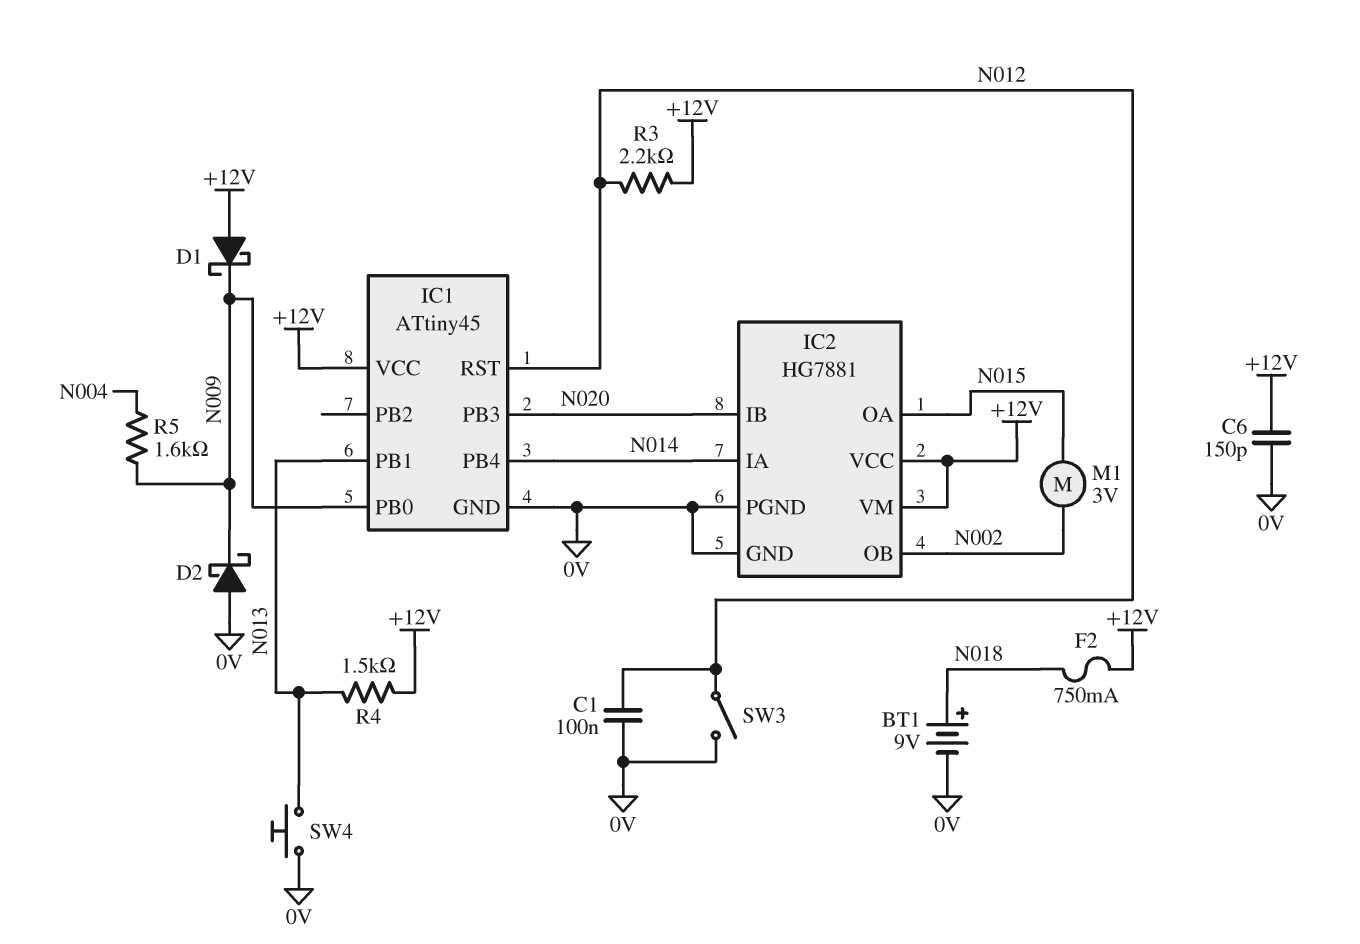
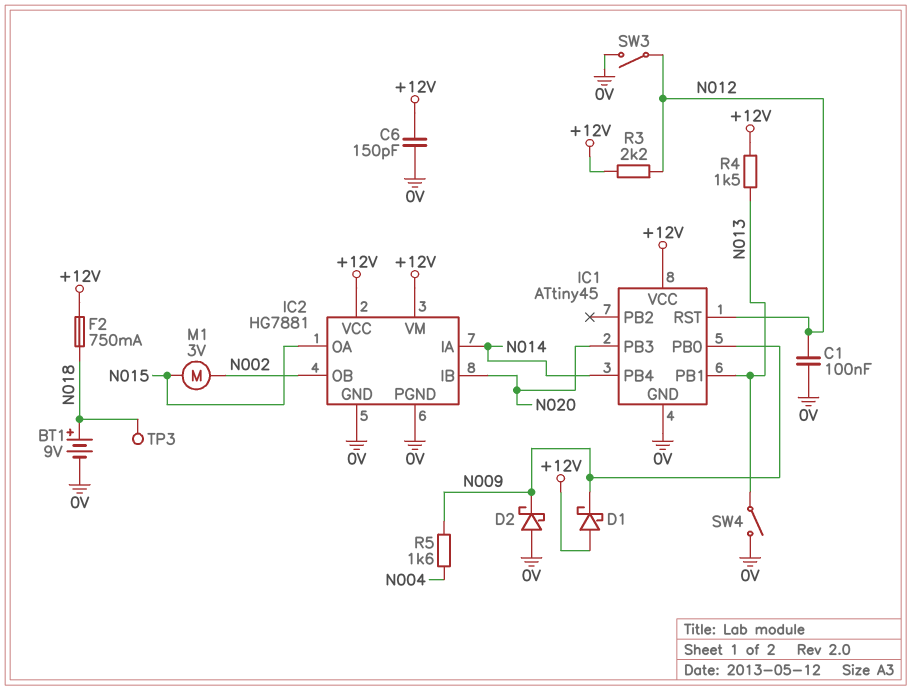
SW4: button (0V, N013) -> switch (0V, N013)
TP3: none -> test point (N018)

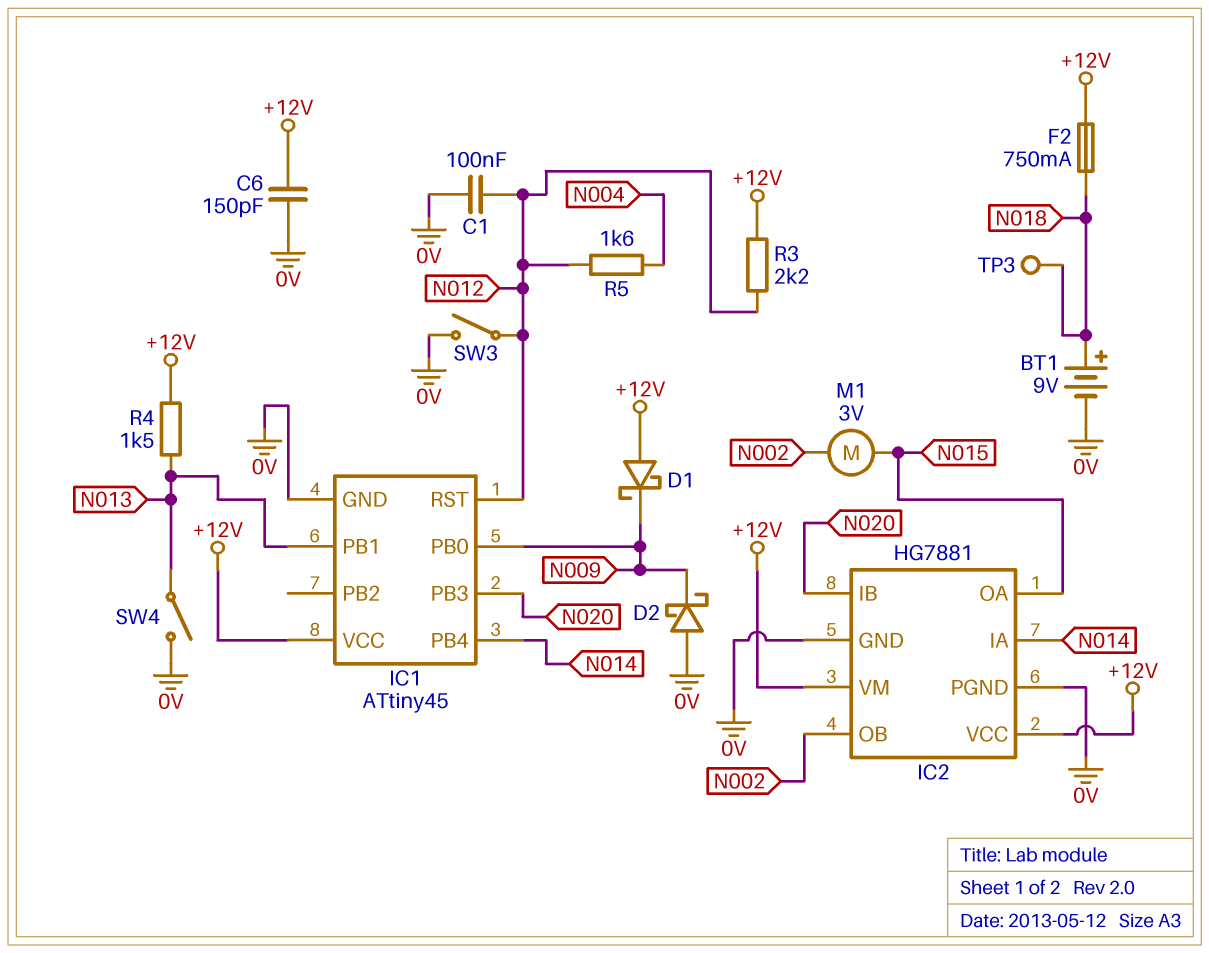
R5: 1.6k (N004, N009) -> 1.6k (N004, N012)

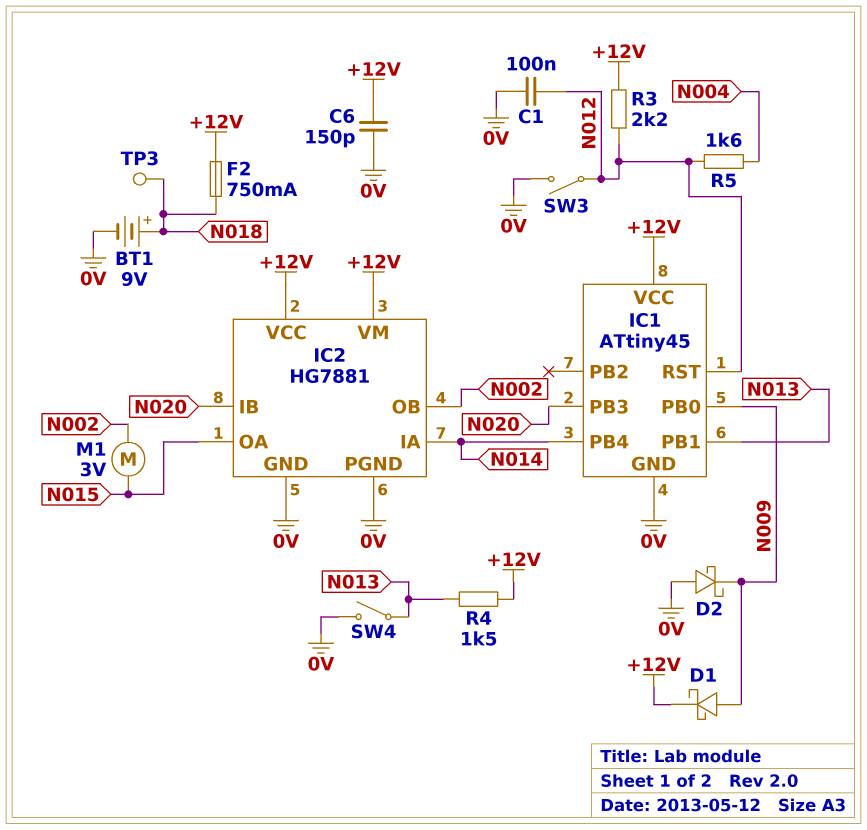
D1: schottky (A +12V, K N009) -> schottky (A N009, K +12V)

